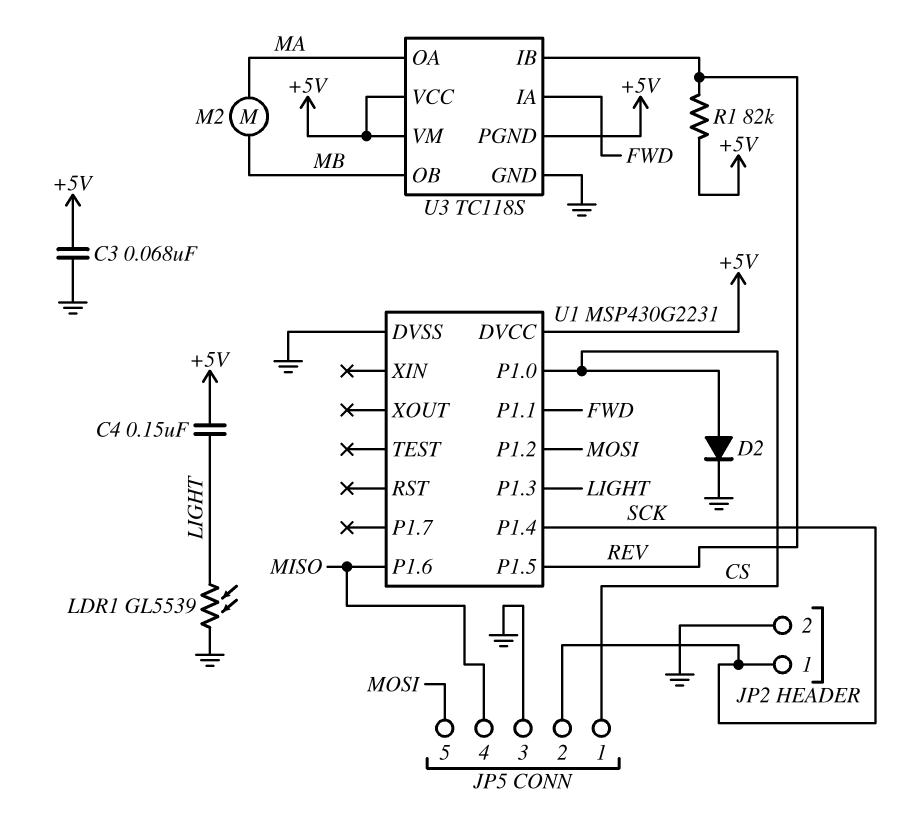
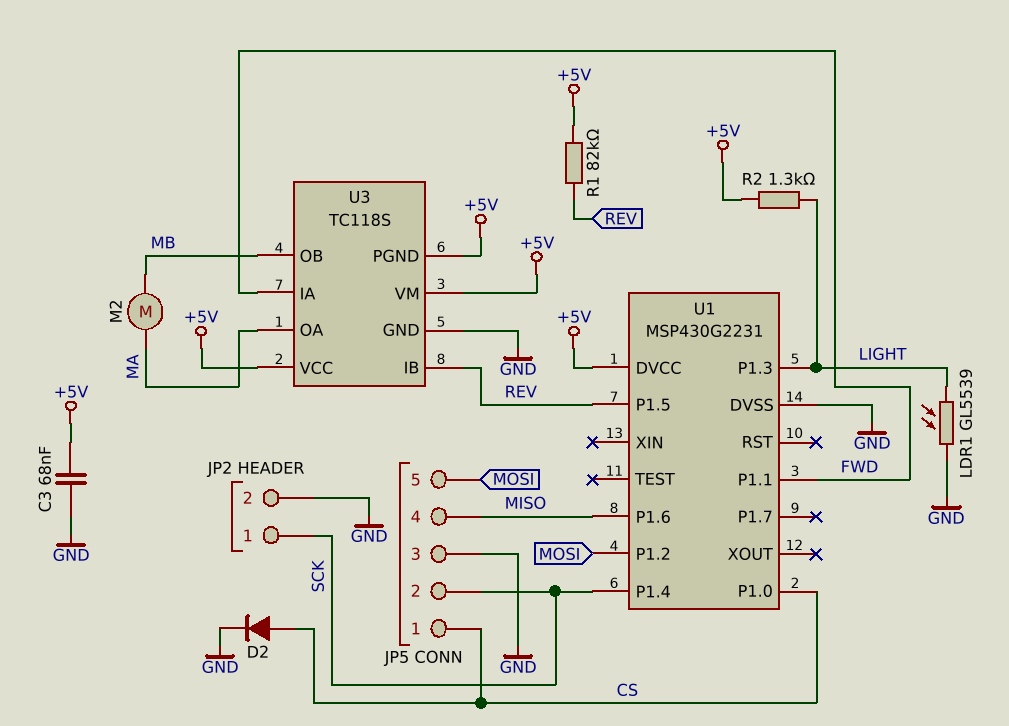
C4: 150nF (+5V, LIGHT) -> none
R2: none -> 1.3k (+5V, LIGHT)

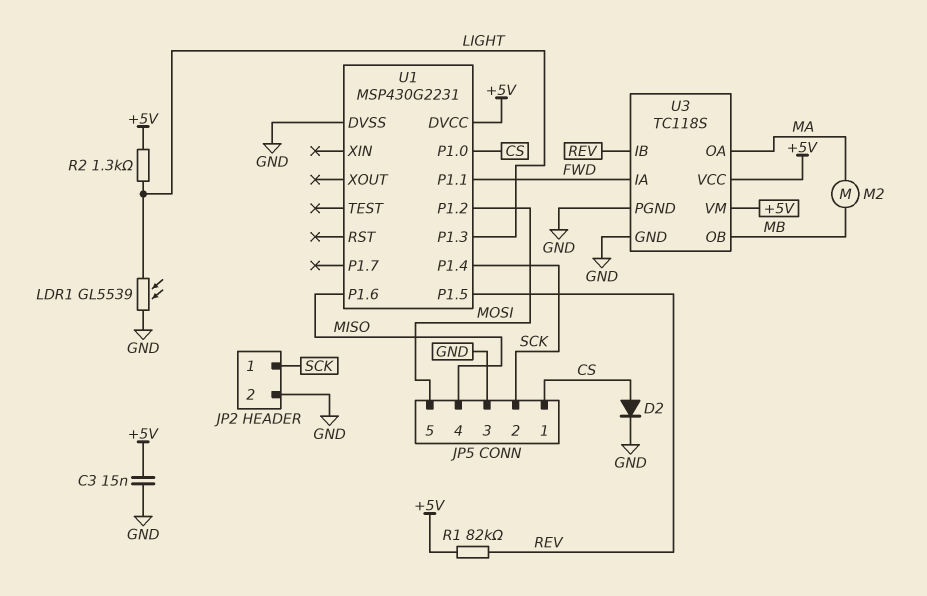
C3: 68nF (+5V, GND) -> 15nF (+5V, GND)
U3 pin PGND: +5V -> GND

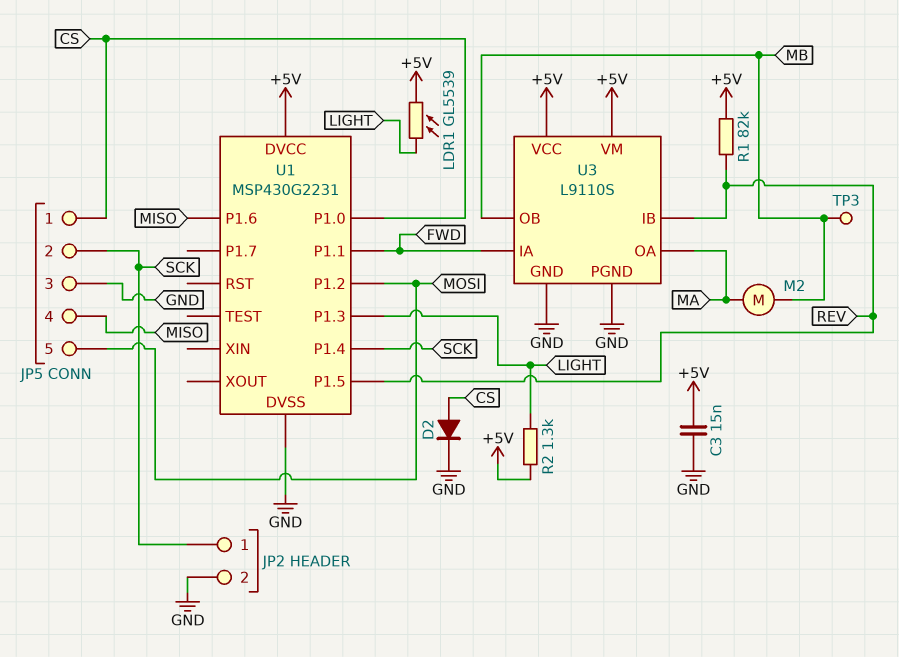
LDR1: GL5539 (GND, LIGHT) -> GL5539 (+5V, LIGHT)
TP3: none -> test point (MB)
U3: TC118S -> L9110S

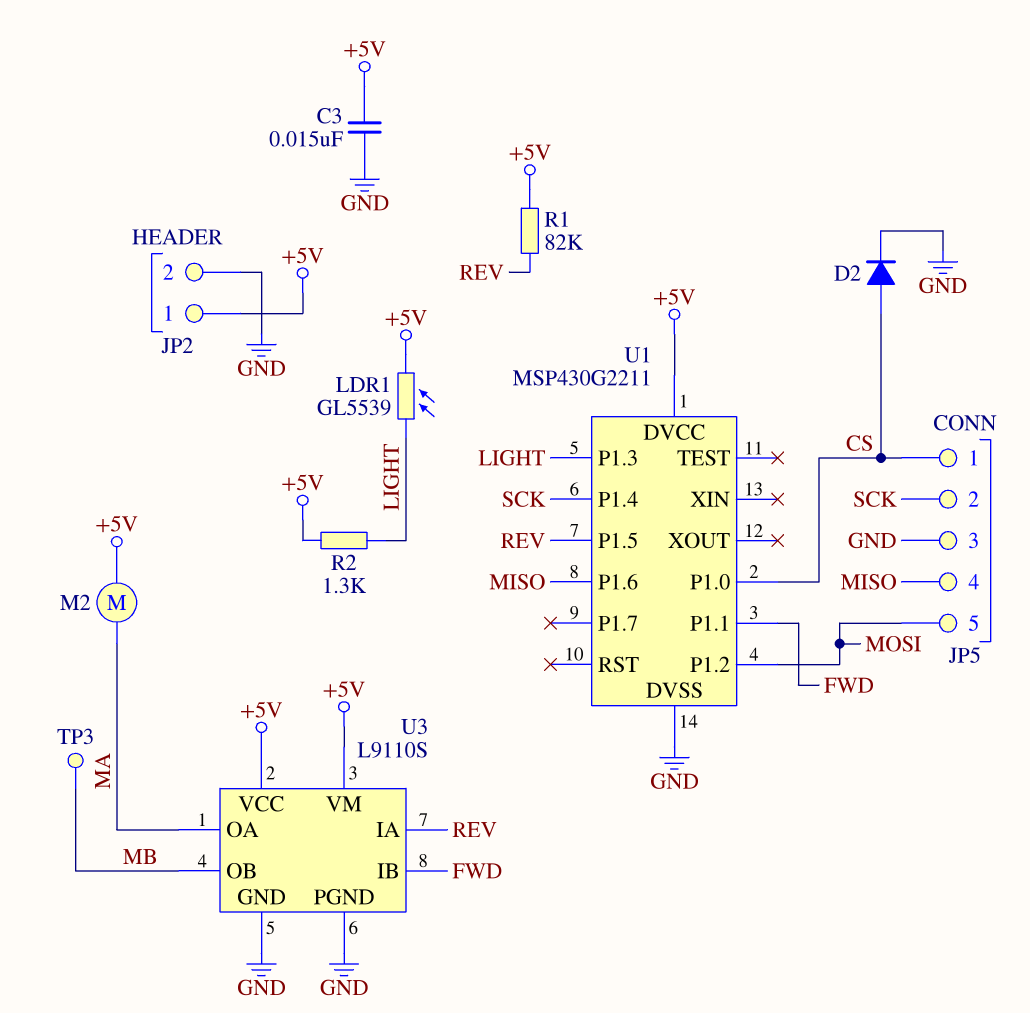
JP2 pin 1: SCK -> +5V
M2: motor (MA, MB) -> motor (+5V, MA)
U1: MSP430G2231 -> MSP430G2211
U3 pin IA: FWD -> REV
U3 pin IB: REV -> FWD

